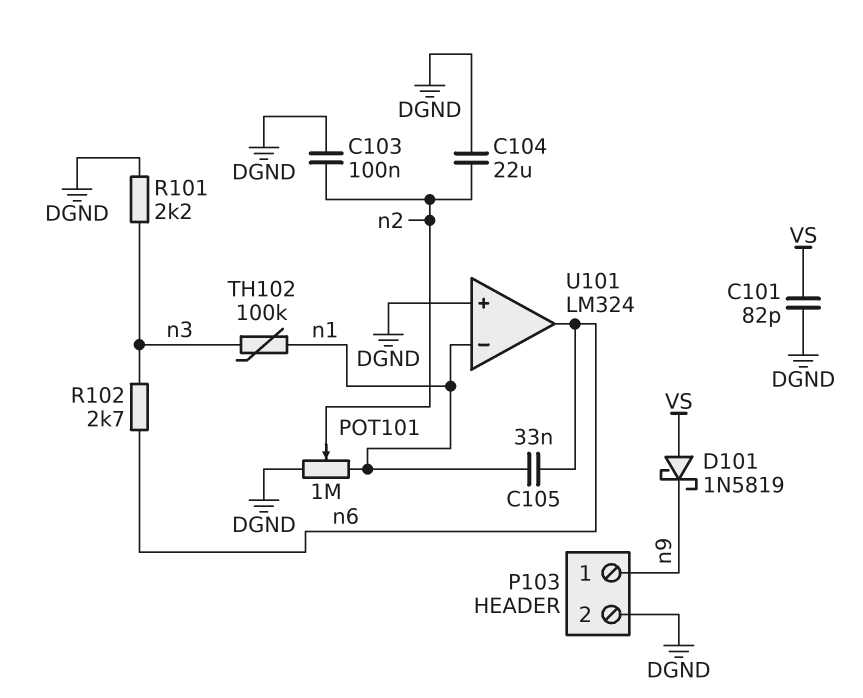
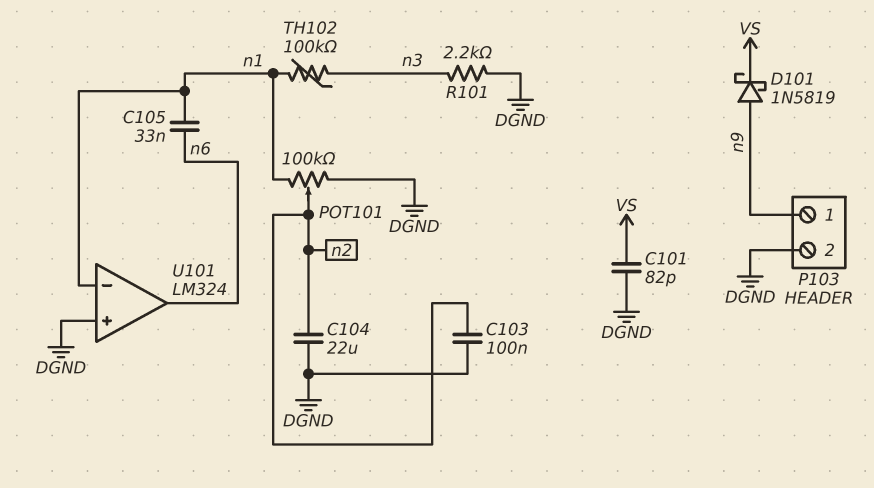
D101: schottky 1N5819 (A VS, K n9) -> schottky 1N5819 (A n9, K VS)
POT101: 1M (DGND, n1, wiper n2) -> 100k (DGND, n1, wiper n2)
R102: 2.7k (n3, n6) -> none

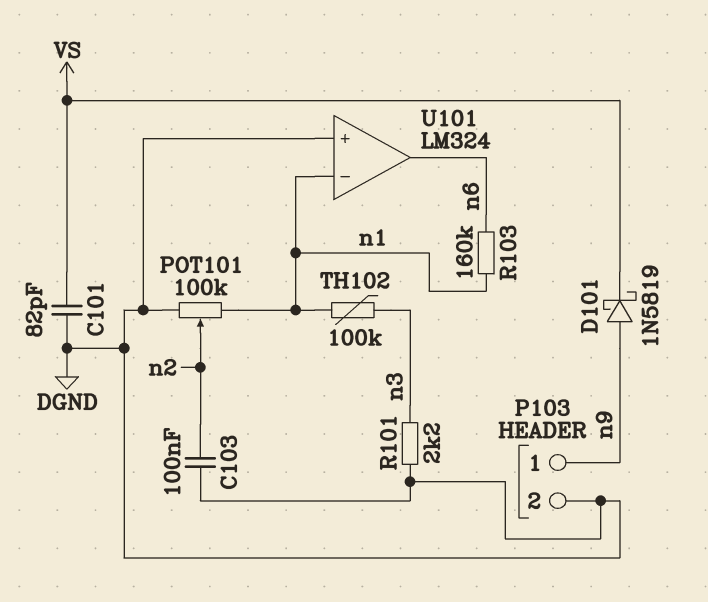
C104: 22uF (DGND, n2) -> none
C105: 33nF (n1, n6) -> none
R103: none -> 160k (n1, n6)

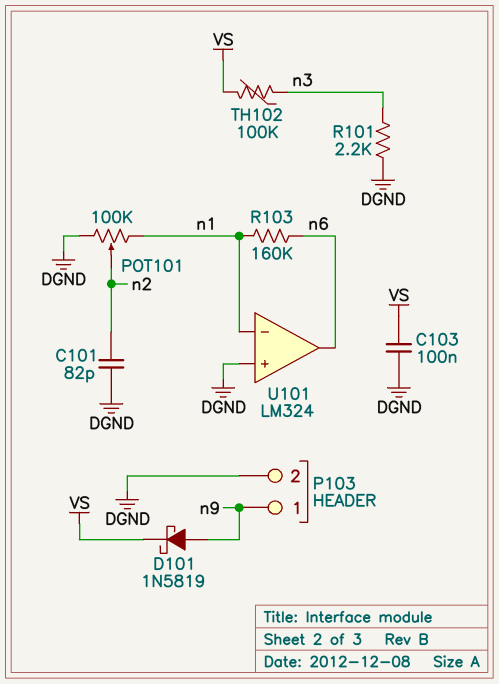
C101: 82pF (DGND, VS) -> 82pF (DGND, n2)
C103: 100nF (DGND, n2) -> 100nF (DGND, VS)
TH102: 100k (n1, n3) -> 100k (VS, n3)

